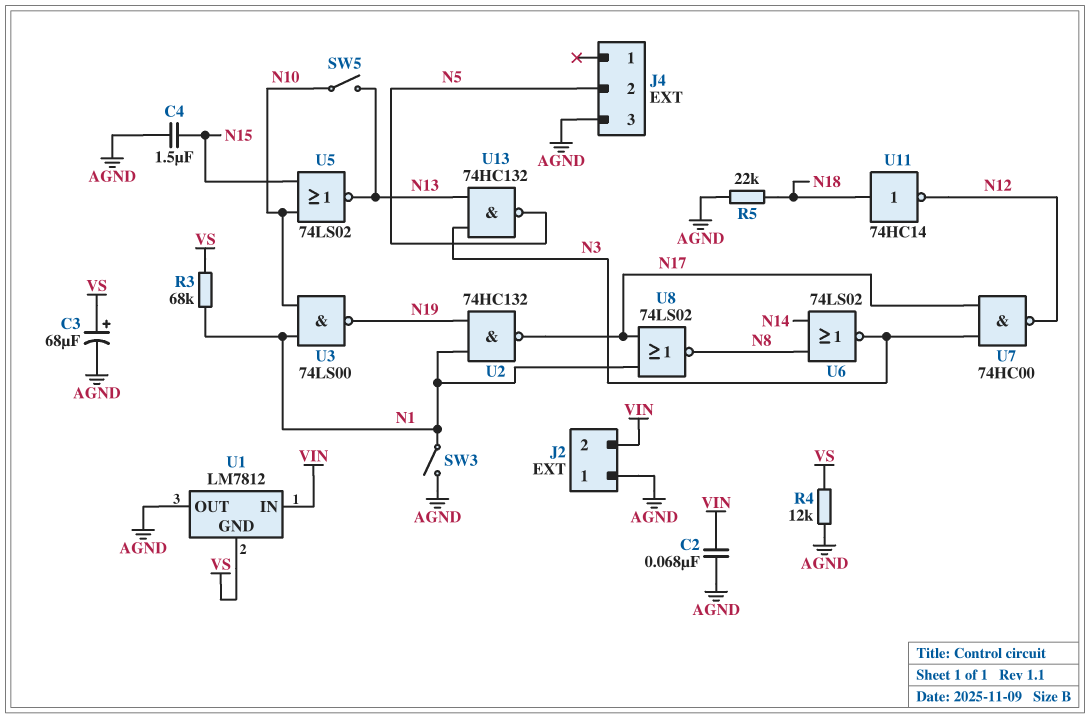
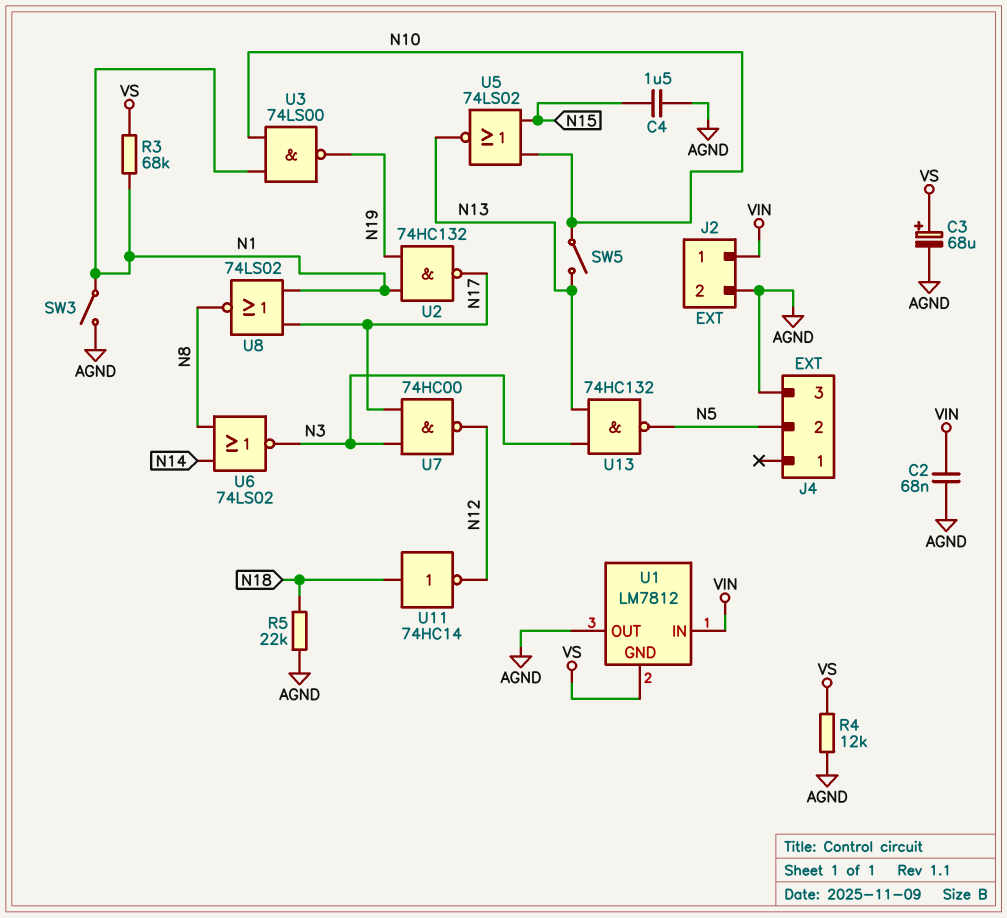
J2 pin 1: AGND -> VIN
J2 pin 2: VIN -> AGND

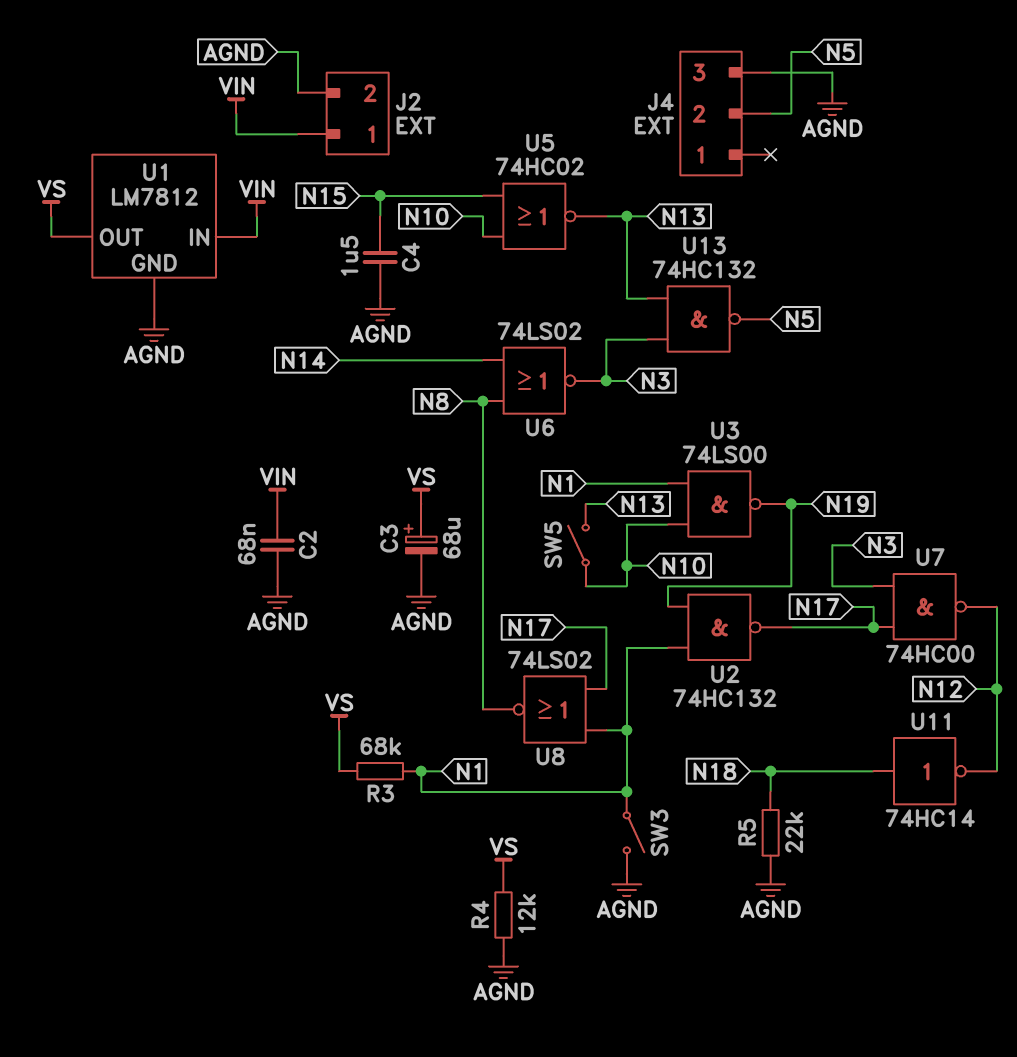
U1 pin GND: VS -> AGND
U1 pin OUT: AGND -> VS
U5: NOR 74LS02 (in N10, in N15, out N13) -> NOR 74HC02 (in N10, in N15, out N13)

